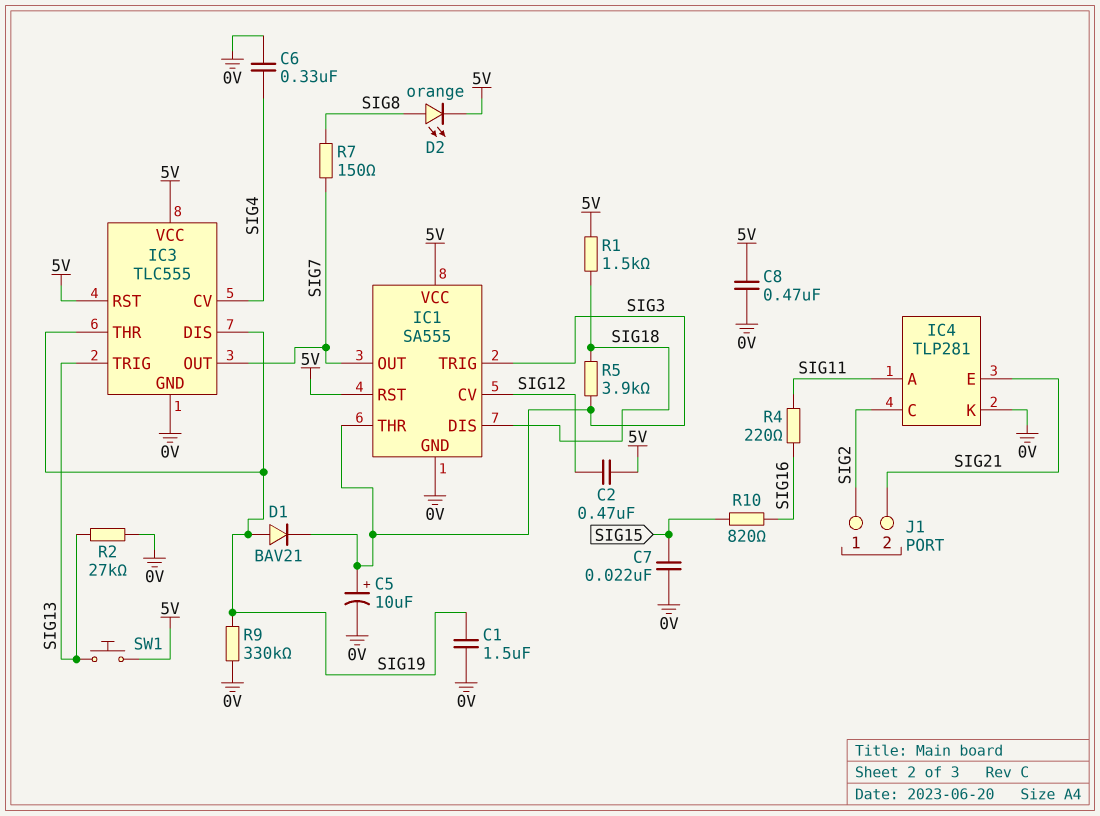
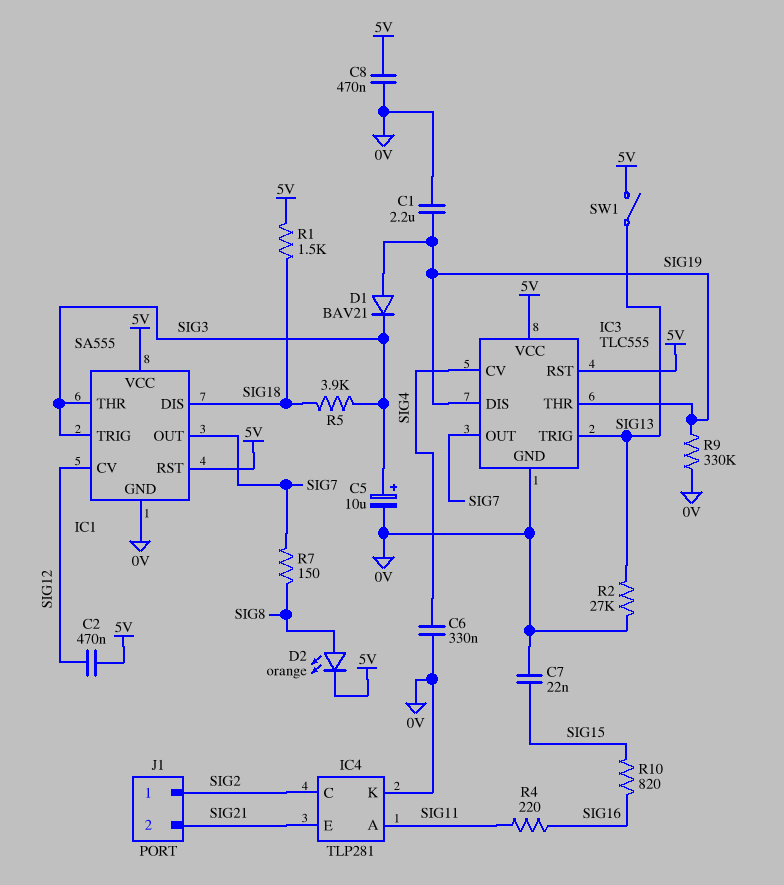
C1: 1.5uF (0V, SIG19) -> 2.2uF (0V, SIG19)
SW1: button (5V, SIG13) -> switch (5V, SIG13)

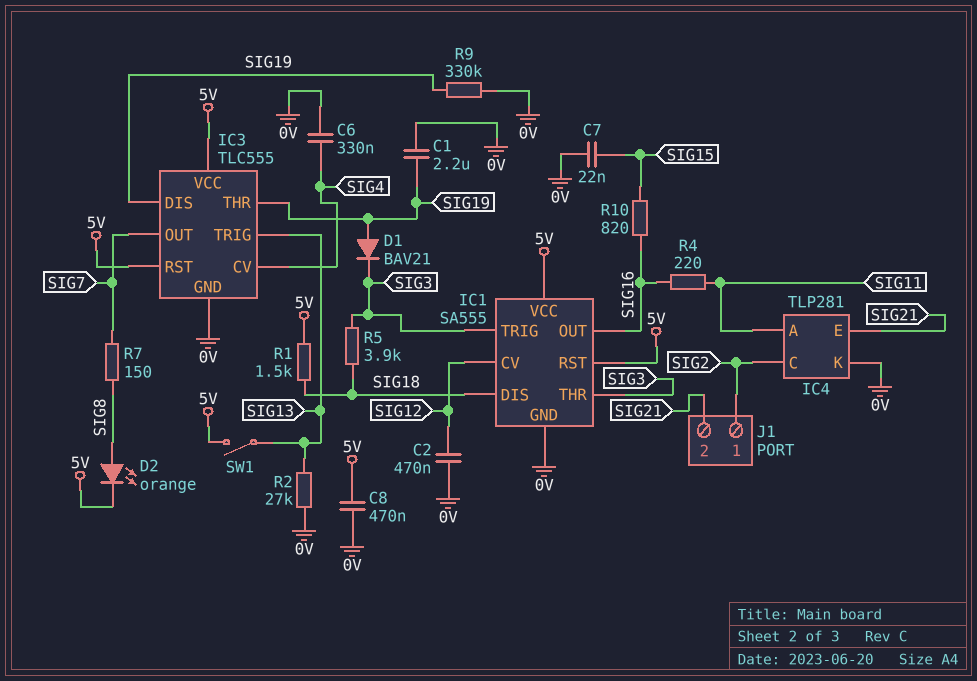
C2: 470nF (5V, SIG12) -> 470nF (0V, SIG12)
C5: 10uF (plus SIG3, minus 0V) -> none
IC1 pin OUT: SIG7 -> SIG16

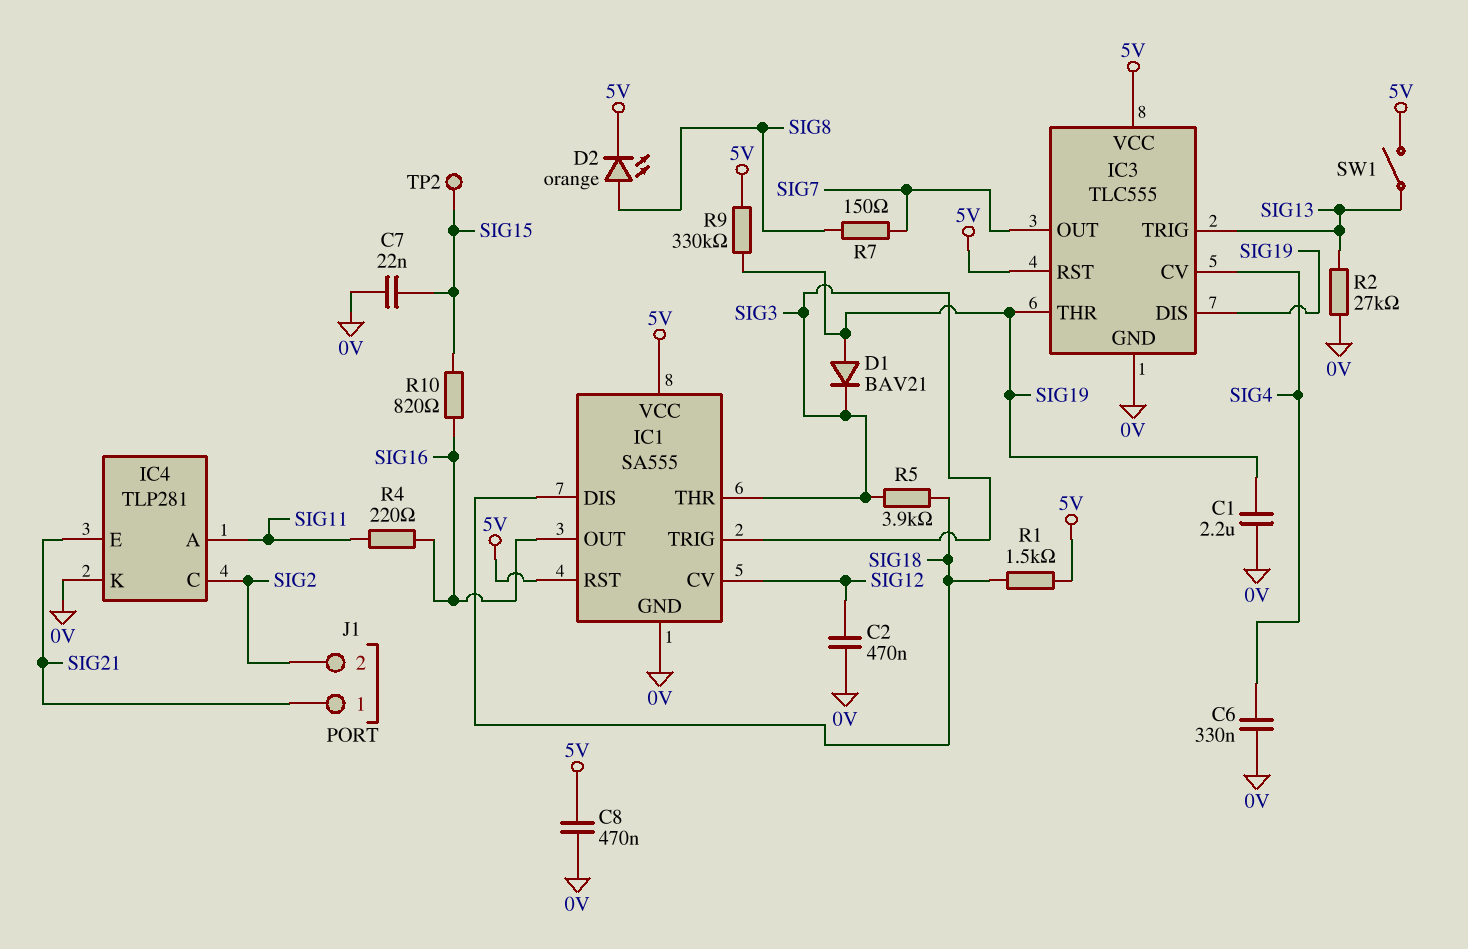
J1 pin 1: SIG2 -> SIG21
J1 pin 2: SIG21 -> SIG2
R9: 330k (0V, SIG19) -> 330k (5V, SIG19)
TP2: none -> test point (SIG15)

